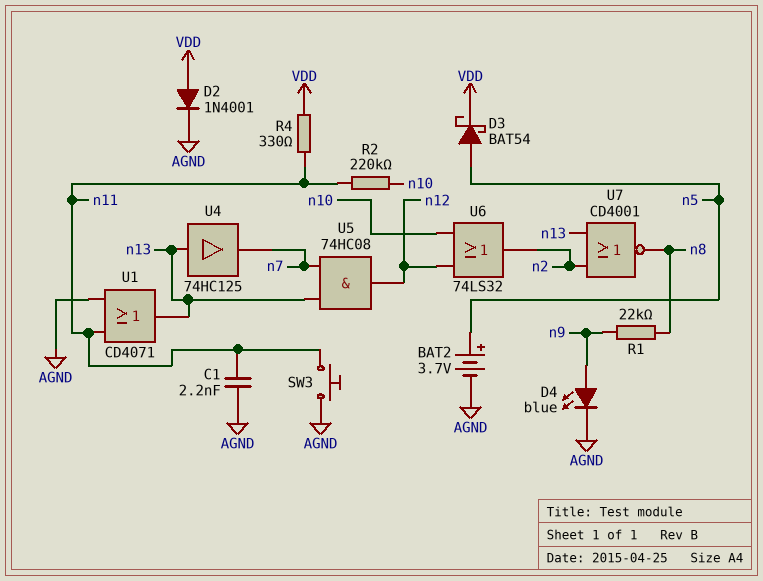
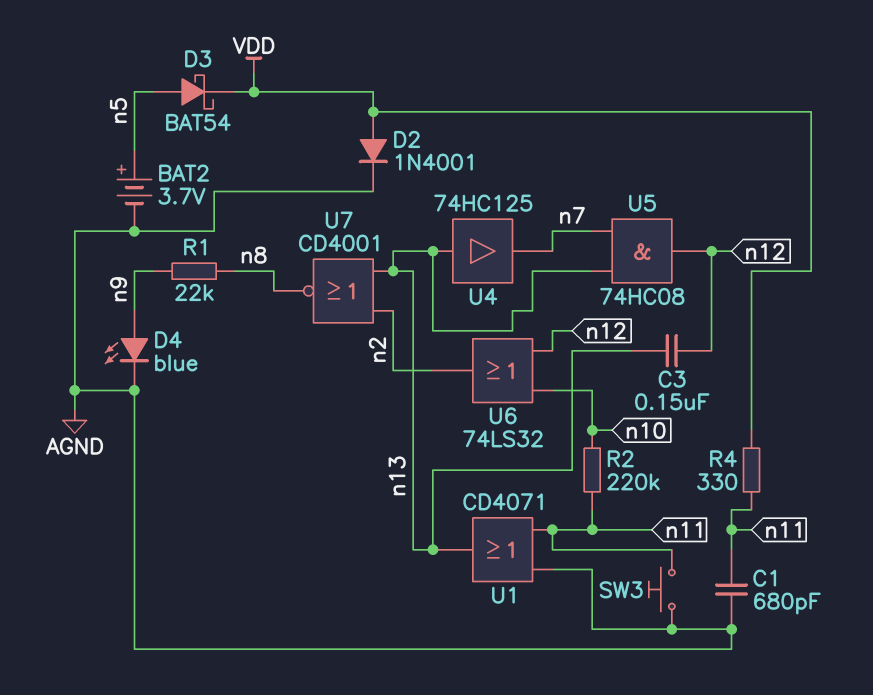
C1: 2.2nF (AGND, n11) -> 680pF (AGND, n11)
C3: none -> 150nF (n12, n13)

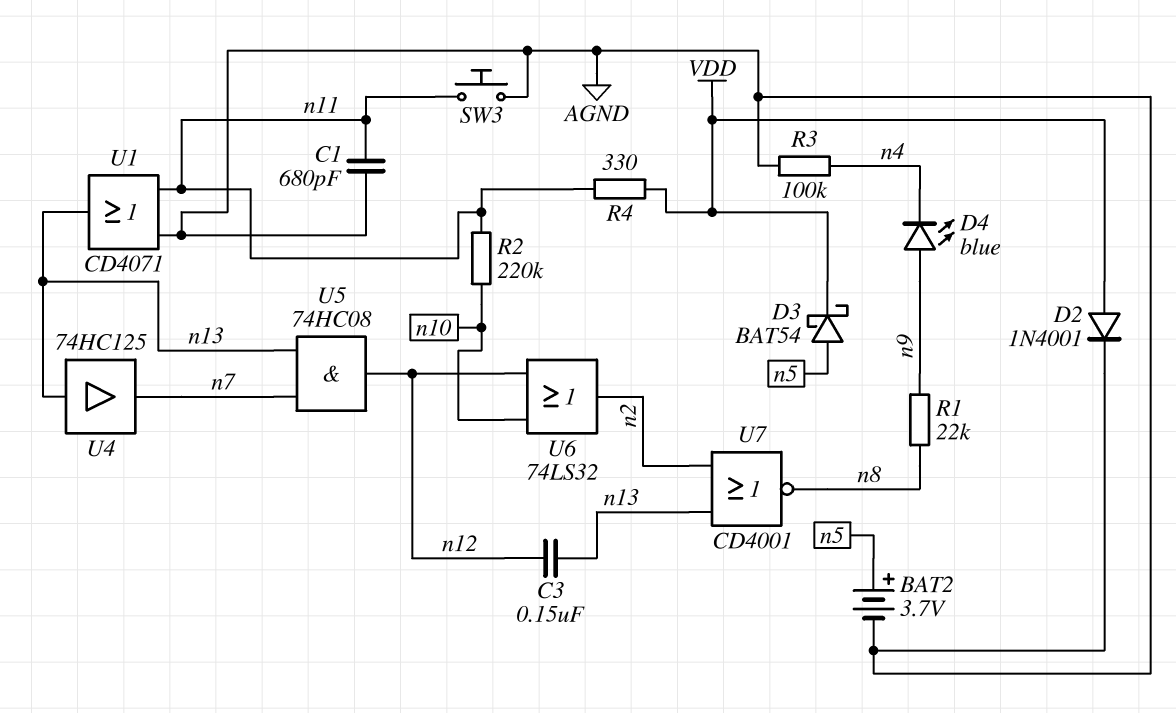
D4: LED blue (A n9, K AGND) -> LED blue (A n9, K n4)
R3: none -> 100k (AGND, n4)

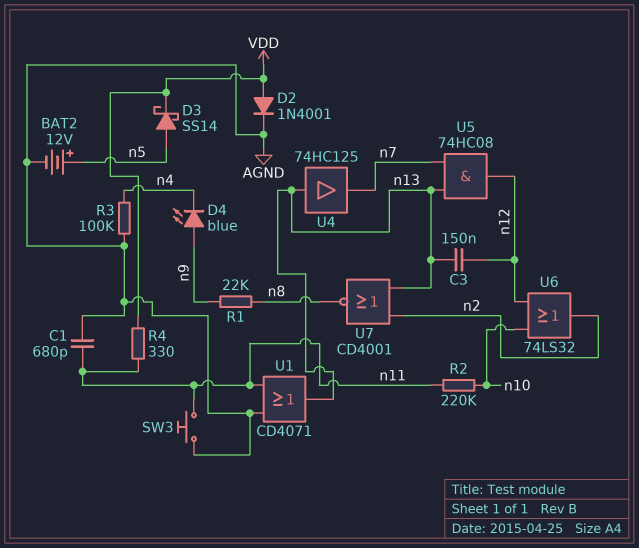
BAT2: 3.7V (plus n5, minus AGND) -> 12V (plus n5, minus AGND)
D3: schottky BAT54 (A n5, K VDD) -> schottky SS14 (A n5, K VDD)

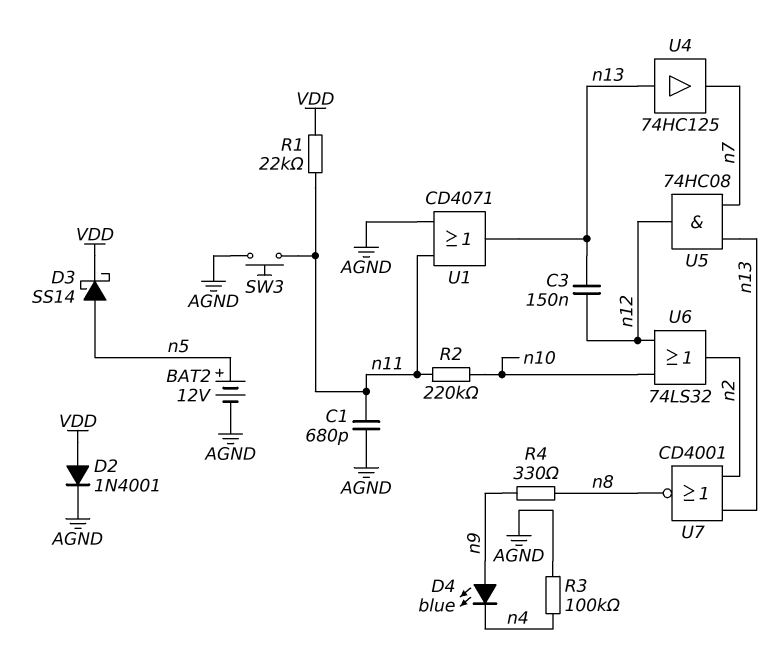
R1: 22k (n8, n9) -> 22k (VDD, n11)
R4: 330 (VDD, n11) -> 330 (n8, n9)

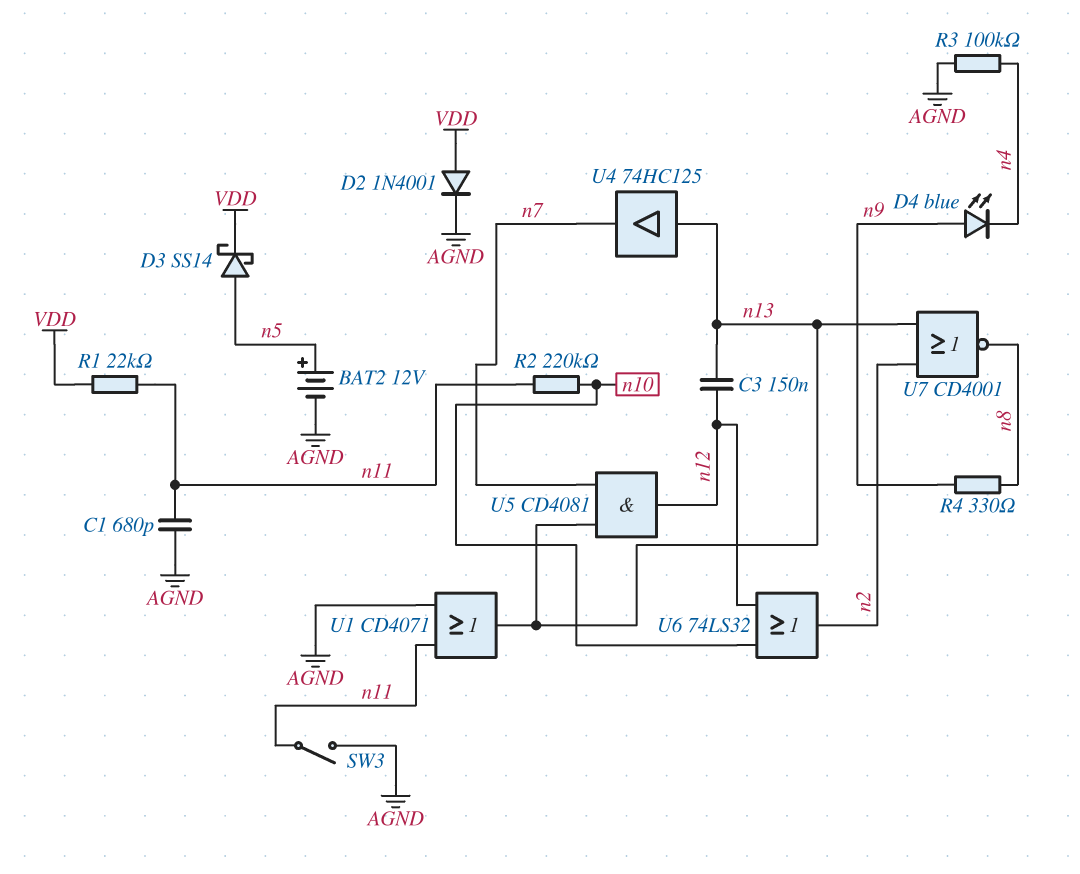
SW3: button (AGND, n11) -> switch (AGND, n11)
U5: AND 74HC08 (in n7, in n13, out n12) -> AND CD4081 (in n7, in n13, out n12)

